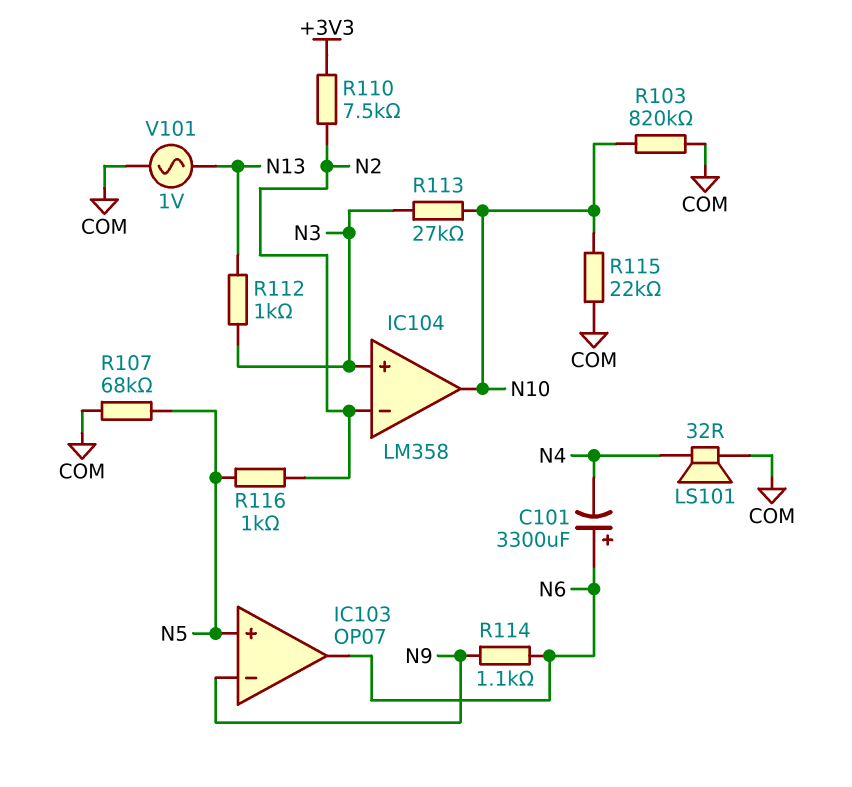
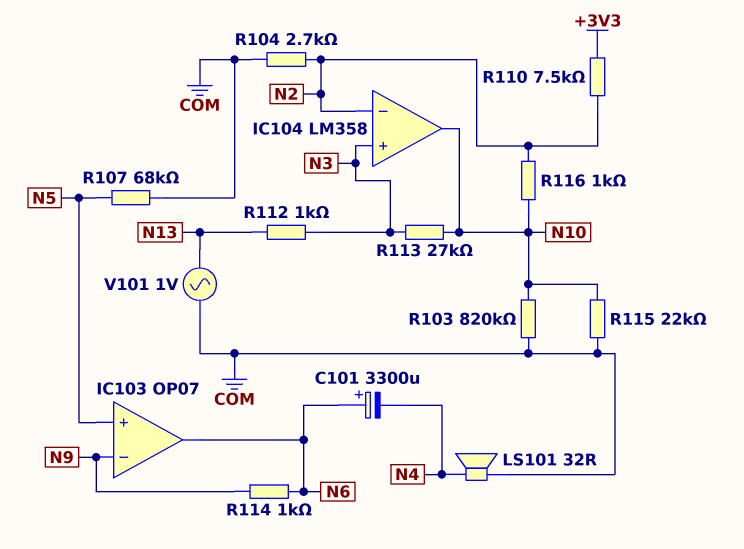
R104: none -> 2.7k (COM, N2)
R114: 1.1k (N6, N9) -> 1k (N6, N9)
R116: 1k (N2, N5) -> 1k (N2, N10)

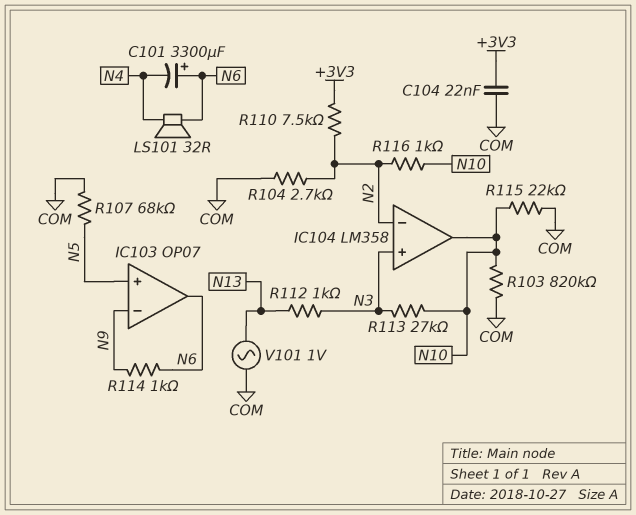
C104: none -> 22nF (+3V3, COM)
LS101: speaker 32R (COM, N4) -> speaker 32R (N4, N6)

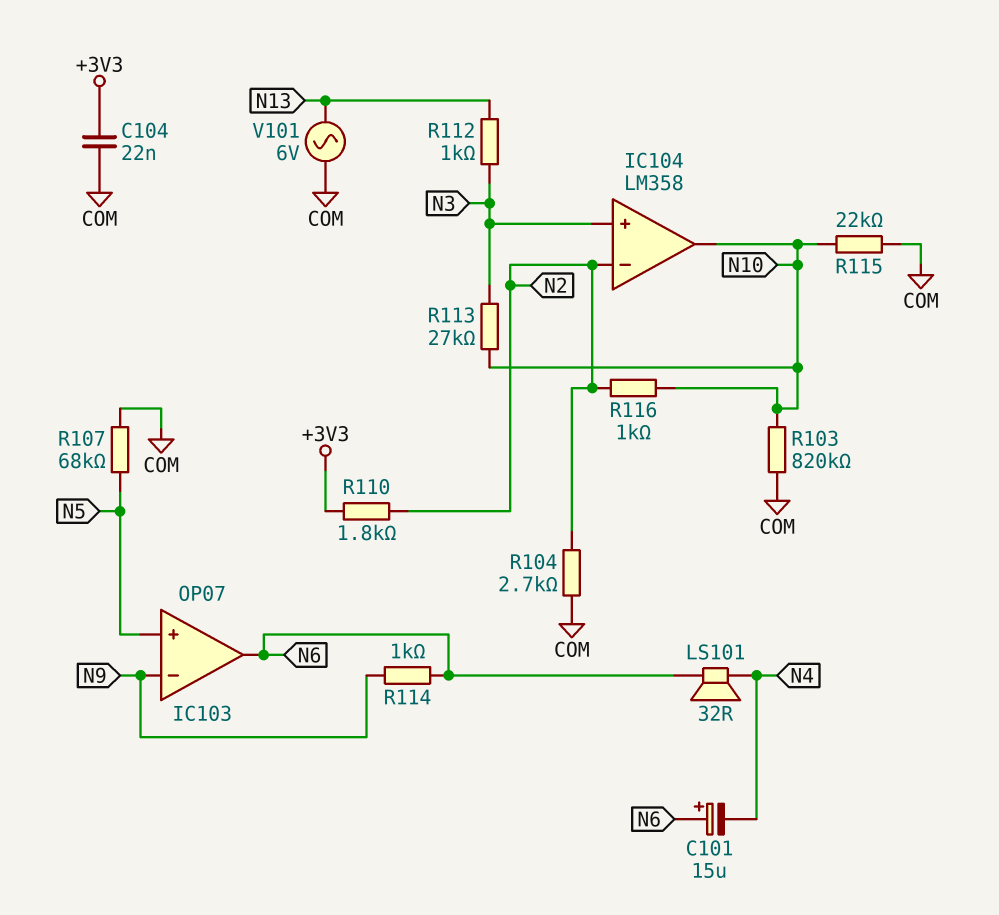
C101: 3300uF (plus N6, minus N4) -> 15uF (plus N6, minus N4)
R110: 7.5k (+3V3, N2) -> 1.8k (+3V3, N2)
V101: AC 1V (COM, N13) -> AC 6V (COM, N13)

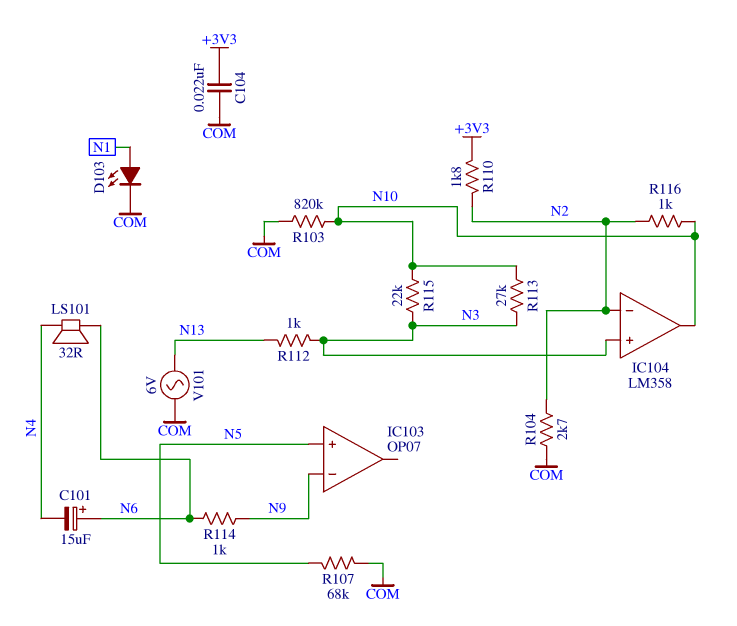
D103: none -> LED (A N1, K COM)
IC103 pin out: N6 -> none
R115: 22k (COM, N10) -> 22k (N3, N10)

